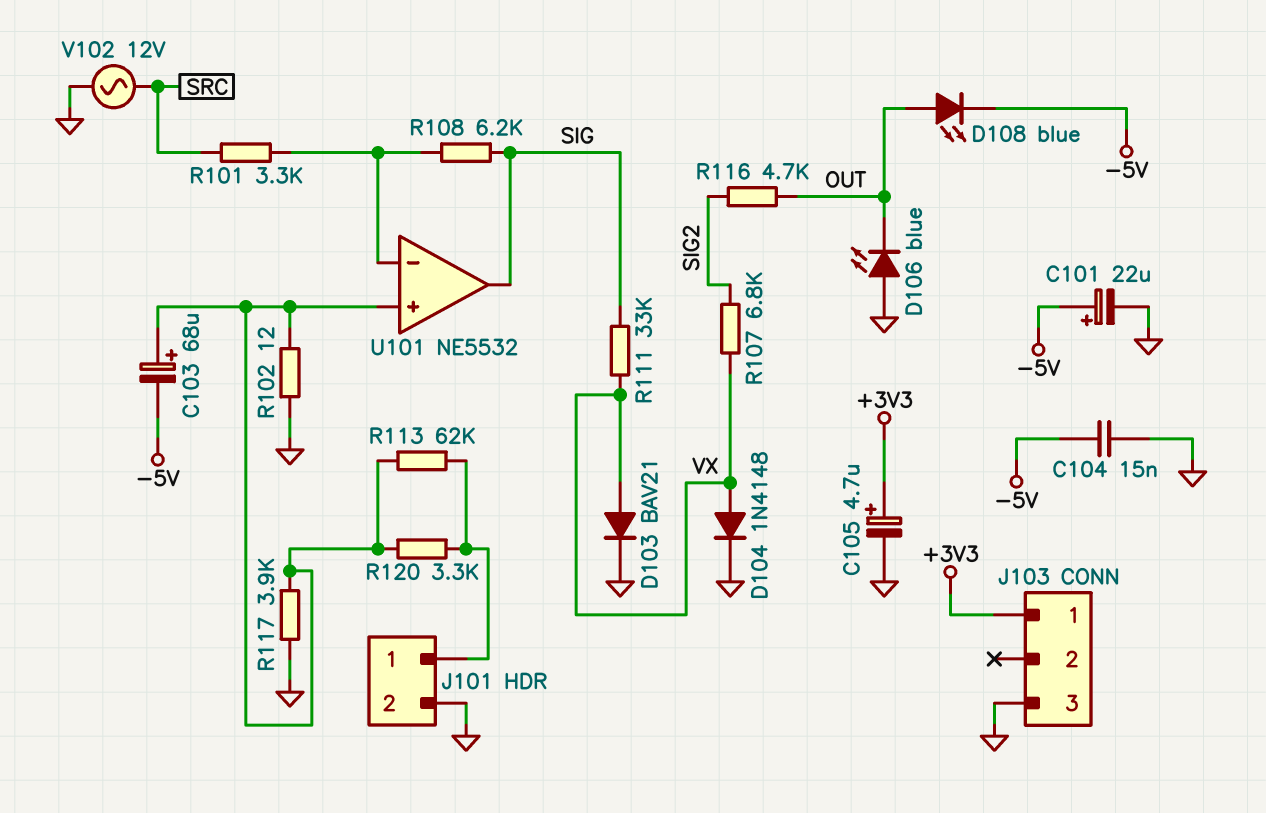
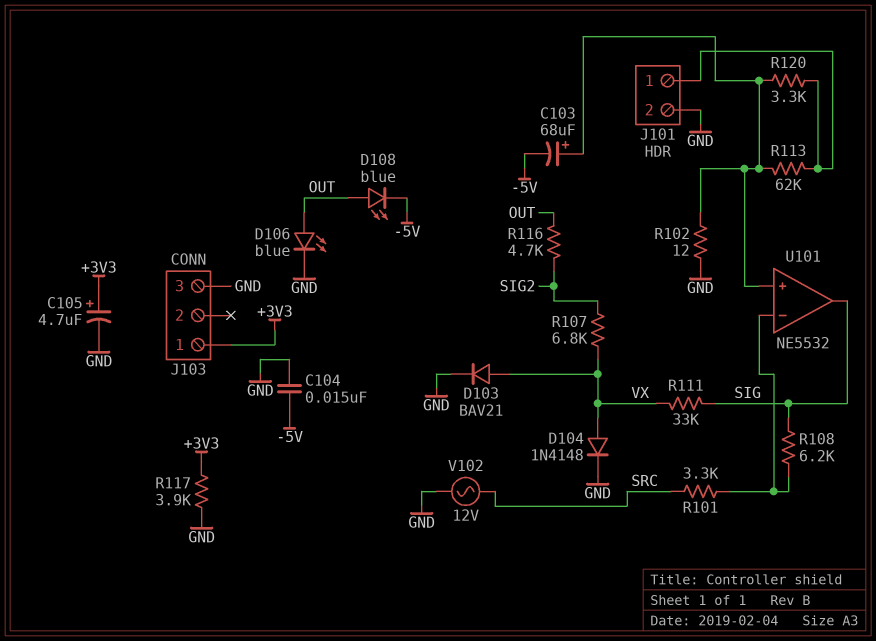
C101: 22uF (plus -5V, minus GND) -> none
D106: LED blue (A GND, K OUT) -> LED blue (A OUT, K GND)
R117: 3.9k (GND, U101/in+) -> 3.9k (+3V3, GND)

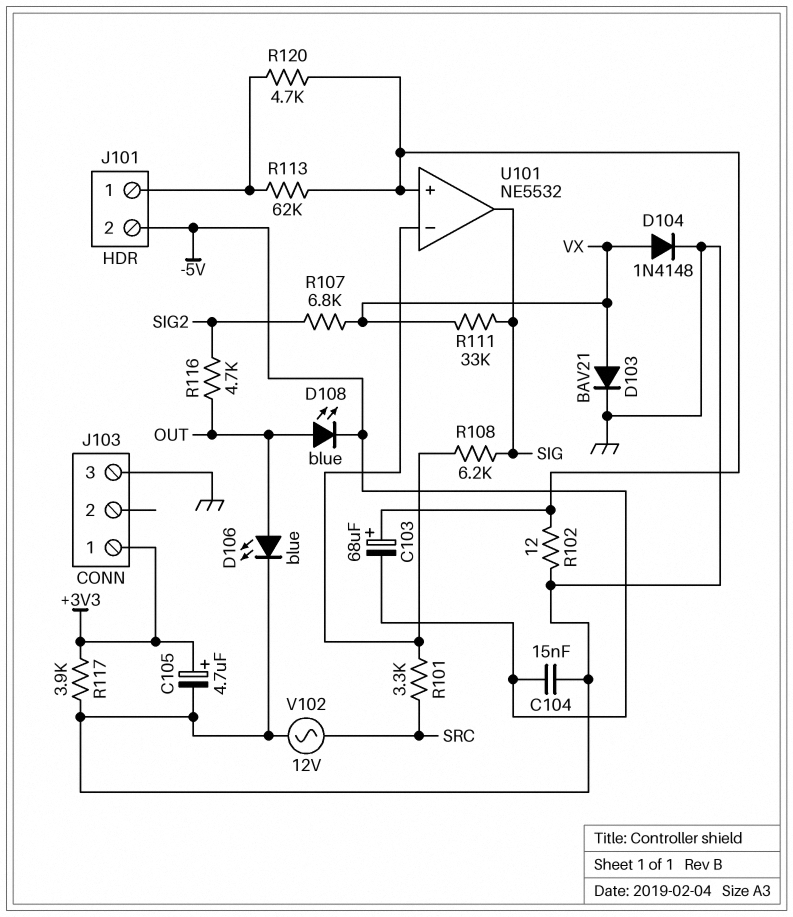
J101 pin 2: GND -> -5V
R120: 3.3k (J101/1, U101/in+) -> 4.7k (J101/1, U101/in+)

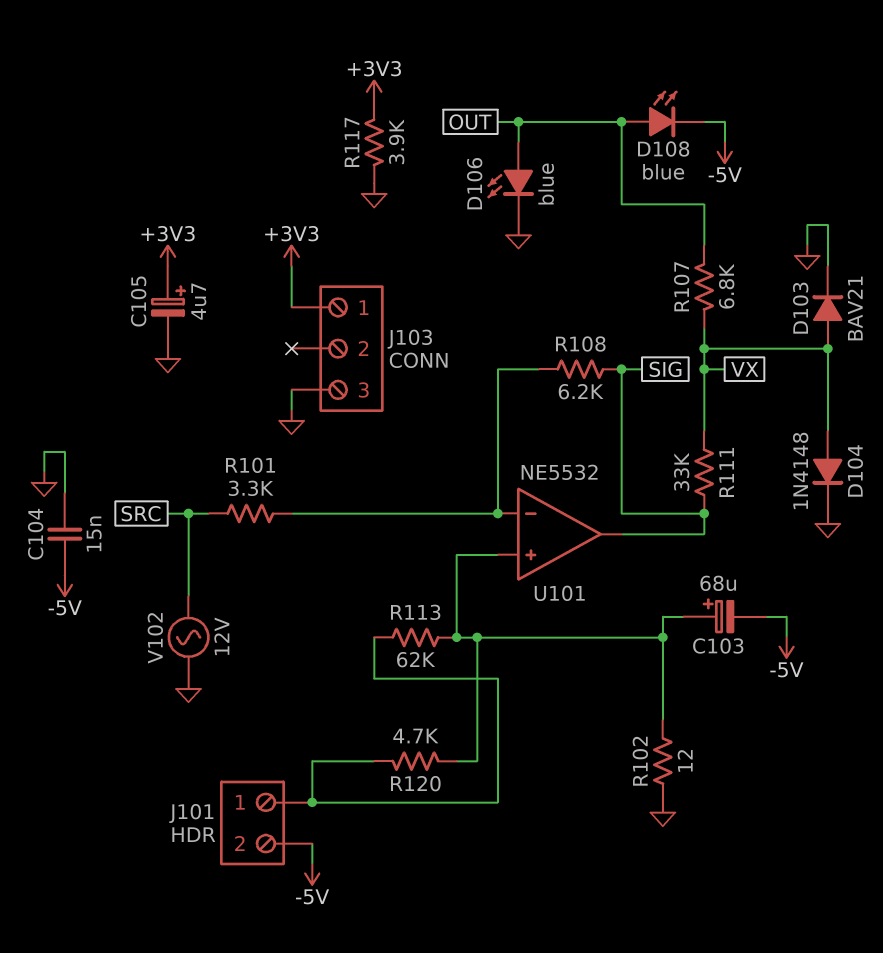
R107: 6.8k (SIG2, VX) -> 6.8k (OUT, VX)
R116: 4.7k (OUT, SIG2) -> none

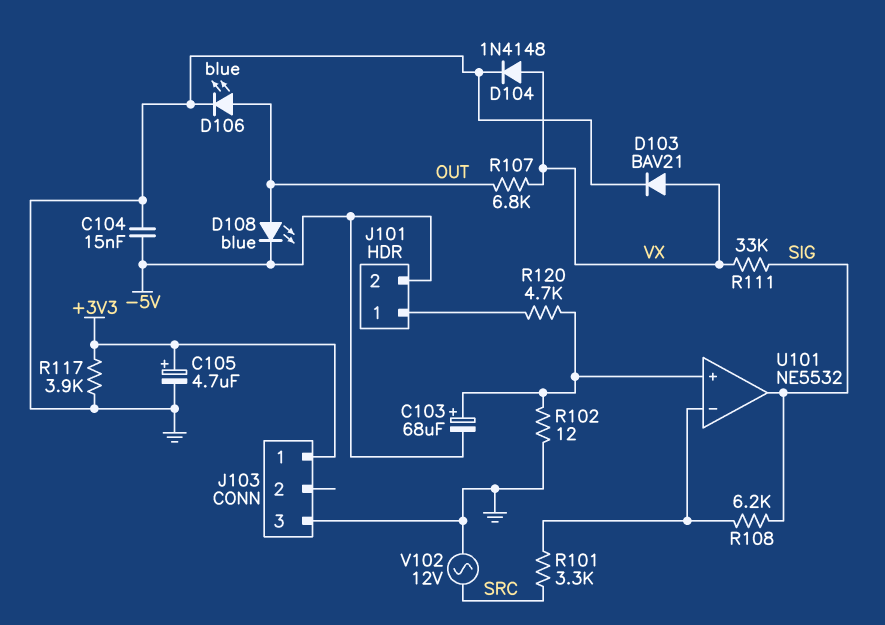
R113: 62k (J101/1, U101/in+) -> none

